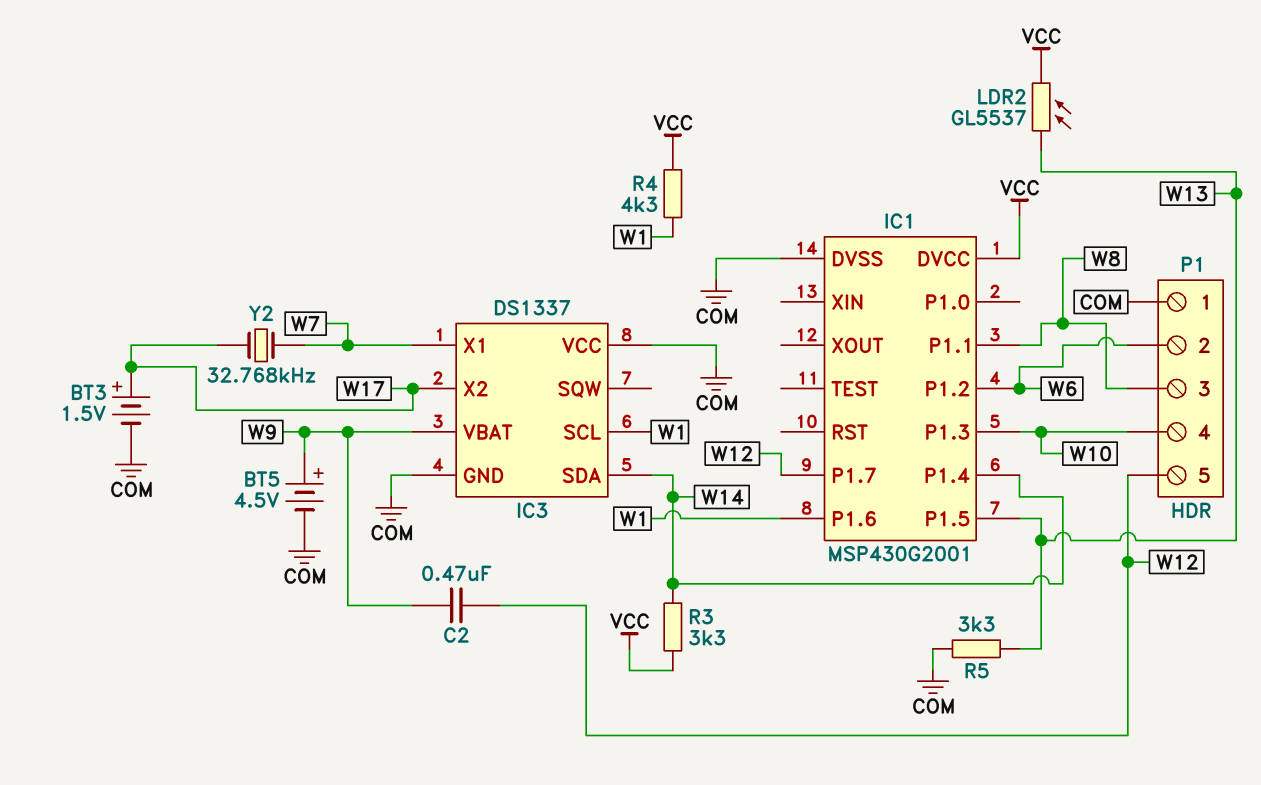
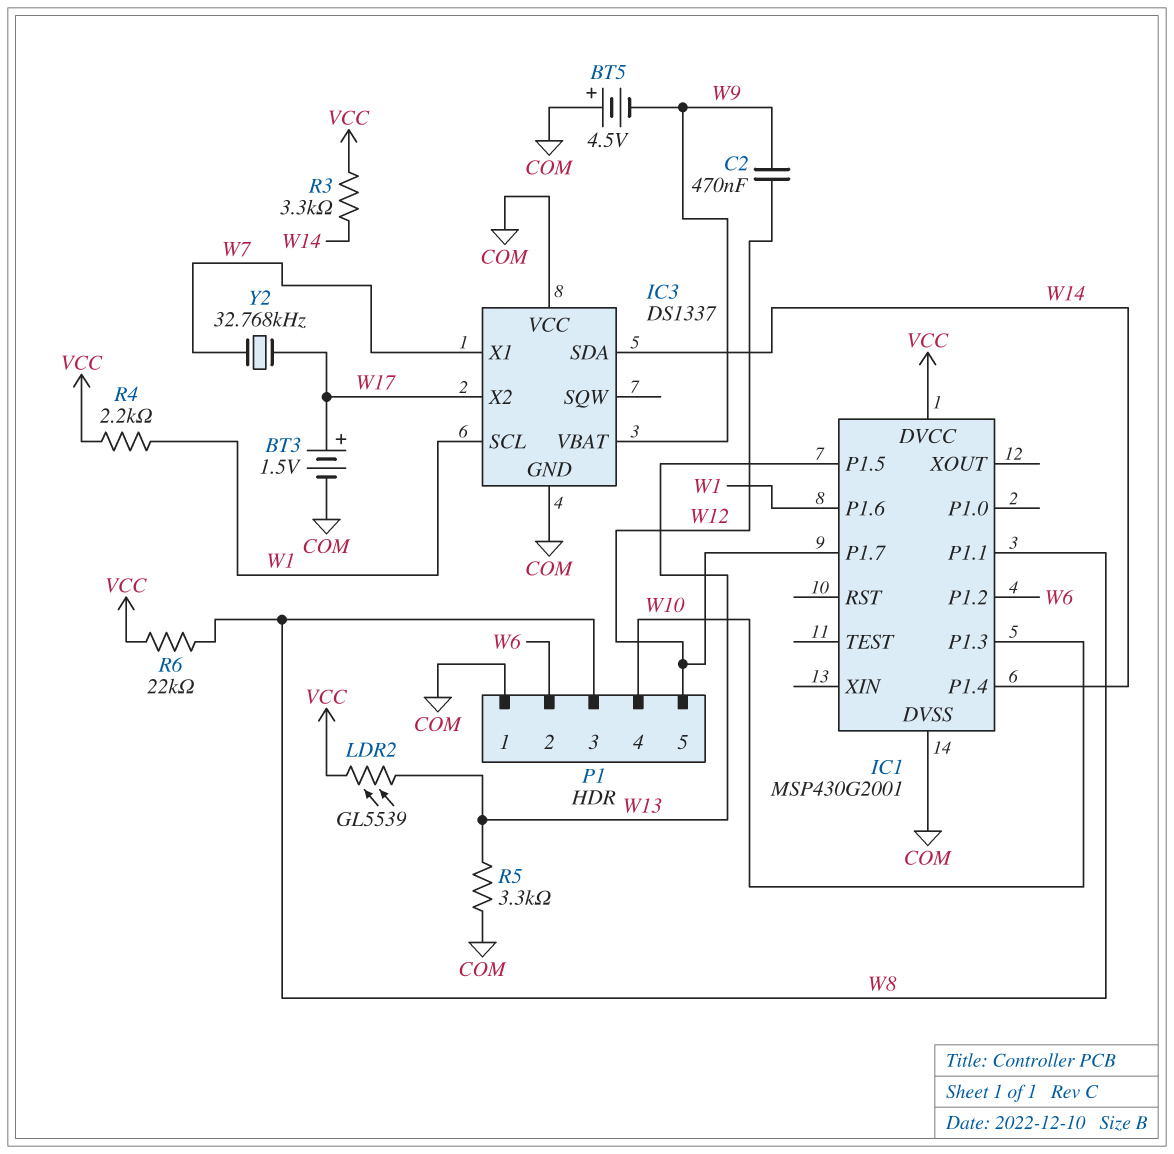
BT5: 4.5V (plus W9, minus COM) -> 4.5V (plus COM, minus W9)
LDR2: GL5537 (VCC, W13) -> GL5539 (VCC, W13)
R4: 4.3k (VCC, W1) -> 2.2k (VCC, W1)
R6: none -> 22k (VCC, W8)

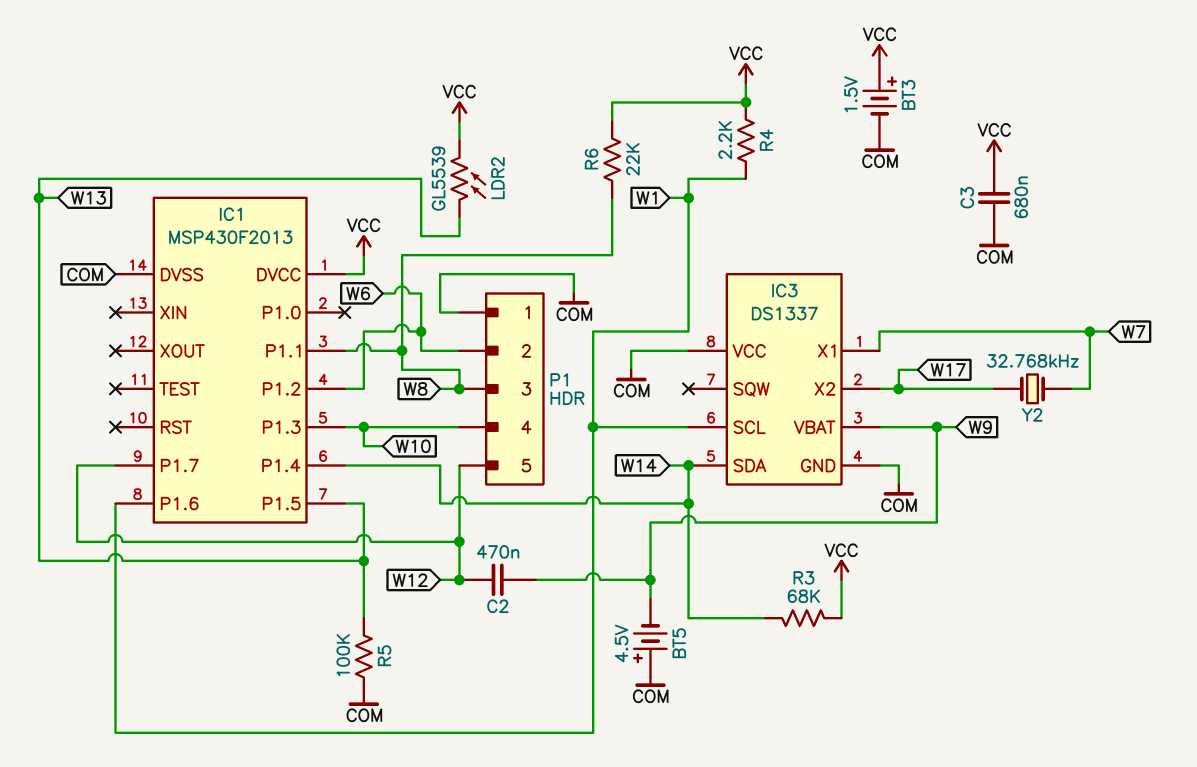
BT3: 1.5V (plus W17, minus COM) -> 1.5V (plus VCC, minus COM)
C3: none -> 680nF (COM, VCC)
IC1: MSP430G2001 -> MSP430F2013
R3: 3.3k (VCC, W14) -> 68k (VCC, W14)
R5: 3.3k (COM, W13) -> 100k (COM, W13)

